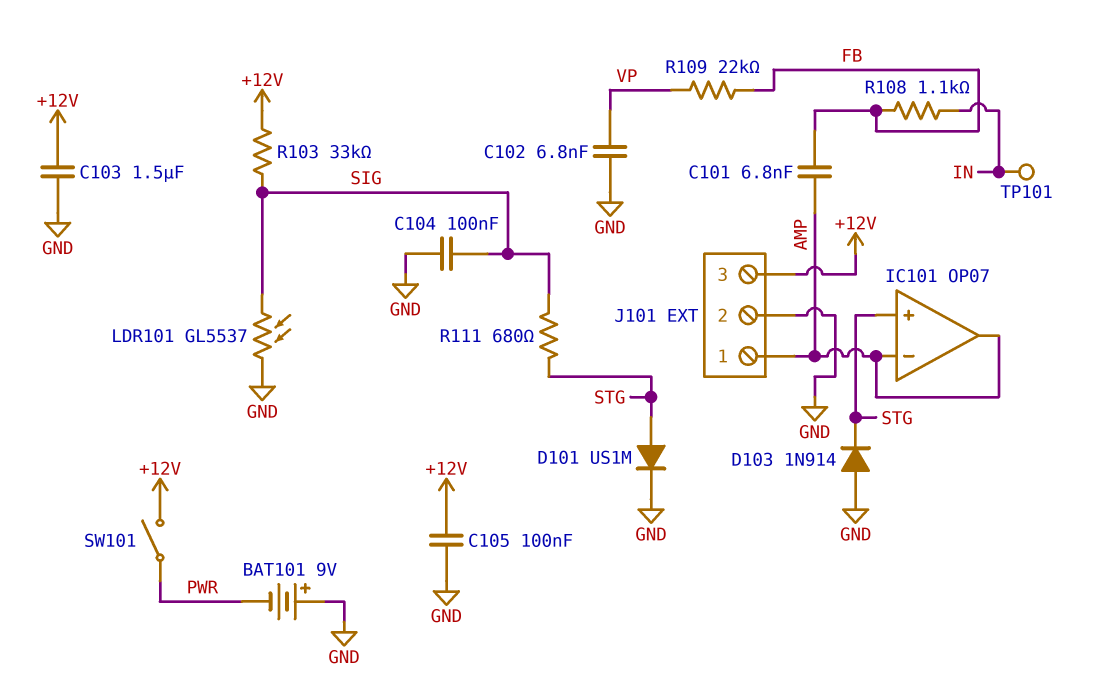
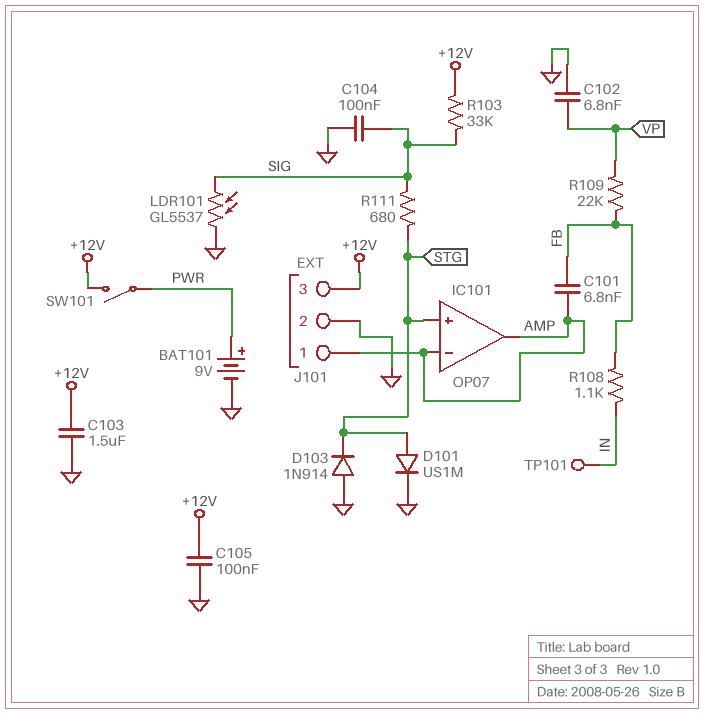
BAT101: 9V (plus GND, minus PWR) -> 9V (plus PWR, minus GND)

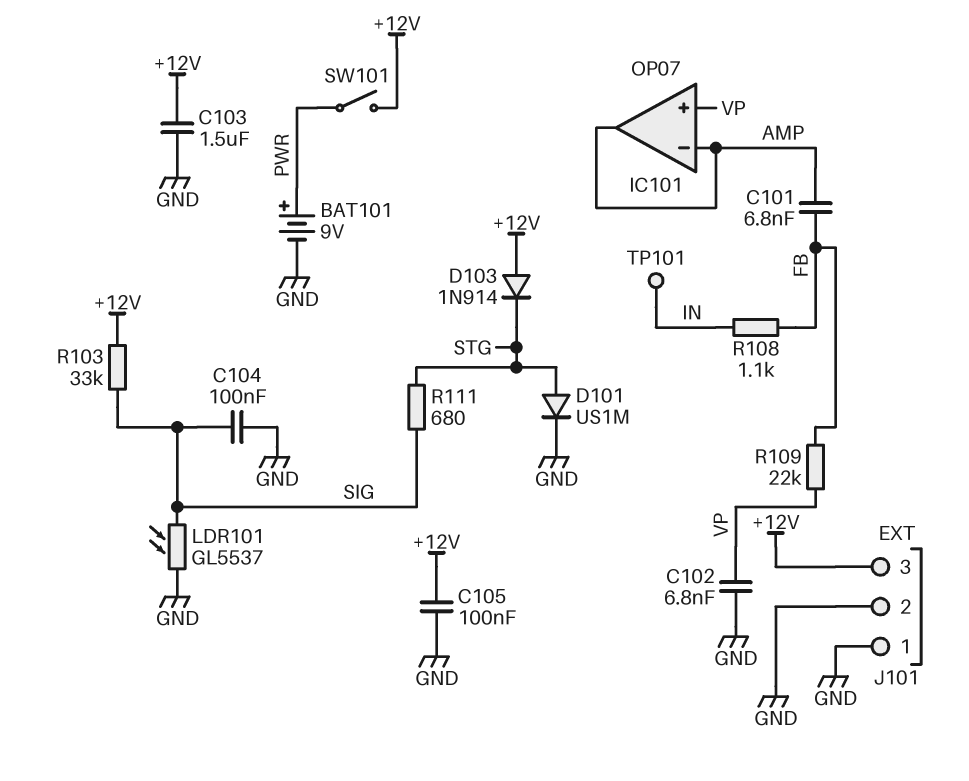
D103: diode 1N914 (A GND, K STG) -> diode 1N914 (A +12V, K STG)
IC101 pin in+: STG -> VP
J101 pin 1: AMP -> GND

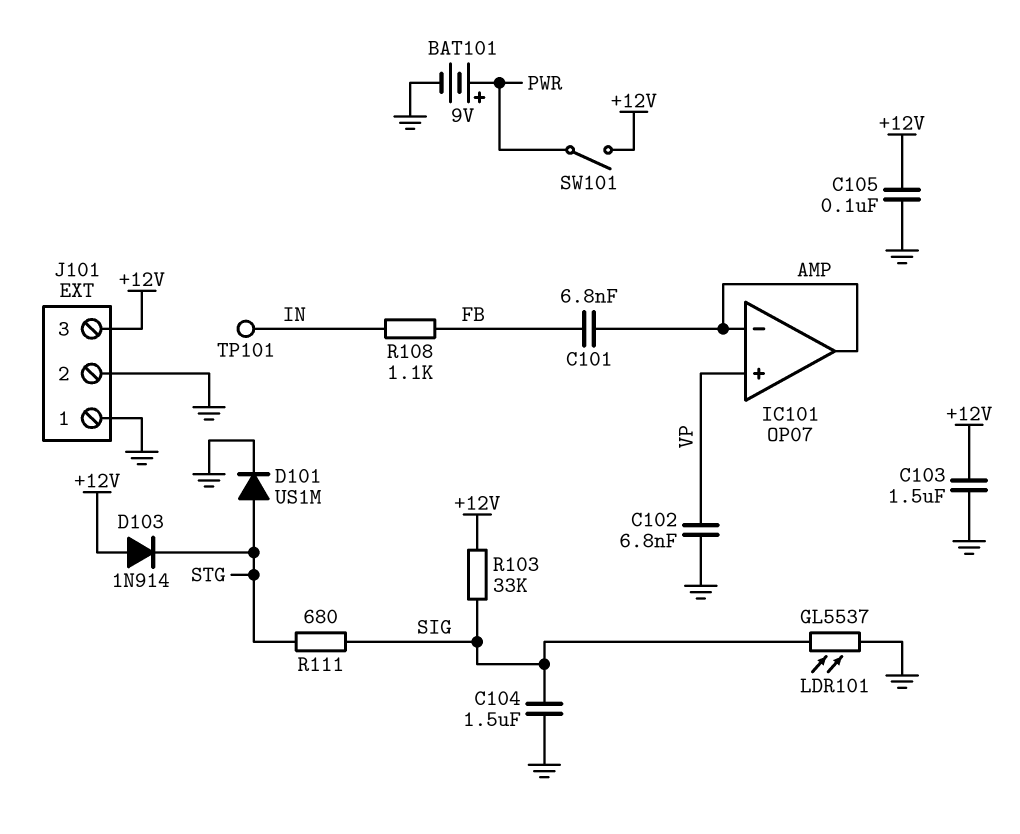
C104: 100nF (GND, SIG) -> 1.5uF (GND, SIG)
R109: 22k (FB, VP) -> none

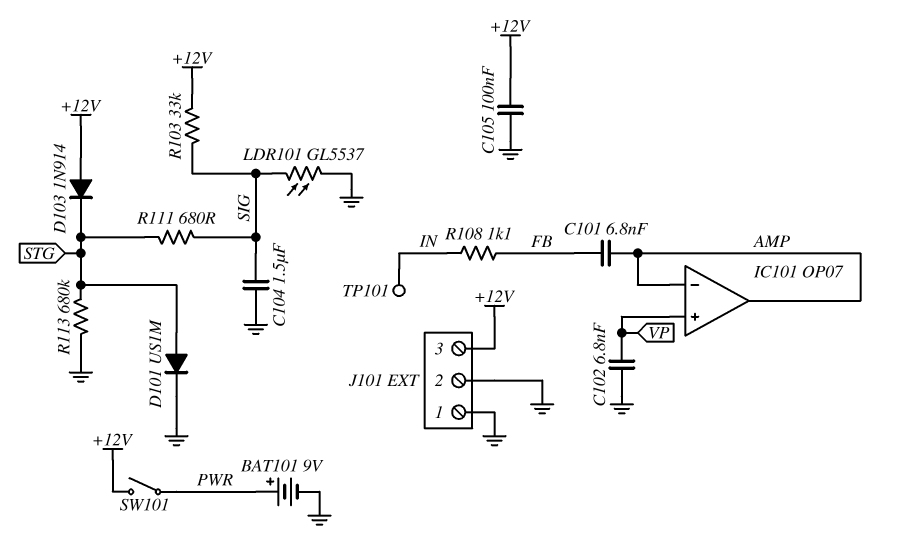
C103: 1.5uF (+12V, GND) -> none
R113: none -> 680k (GND, STG)

